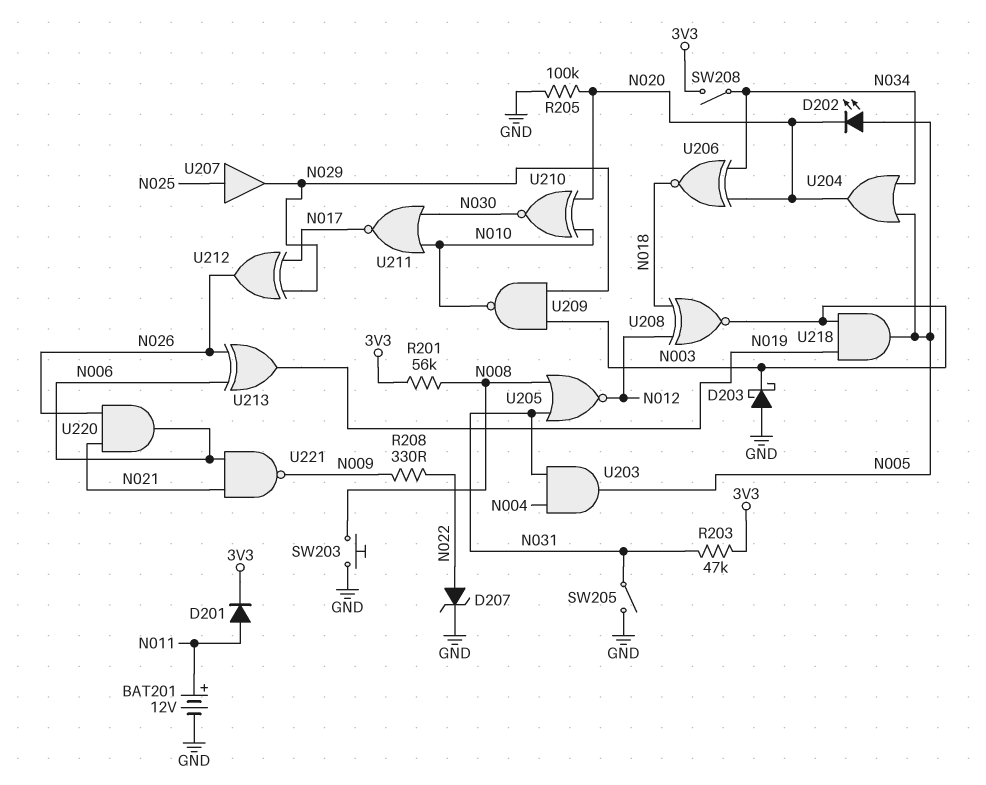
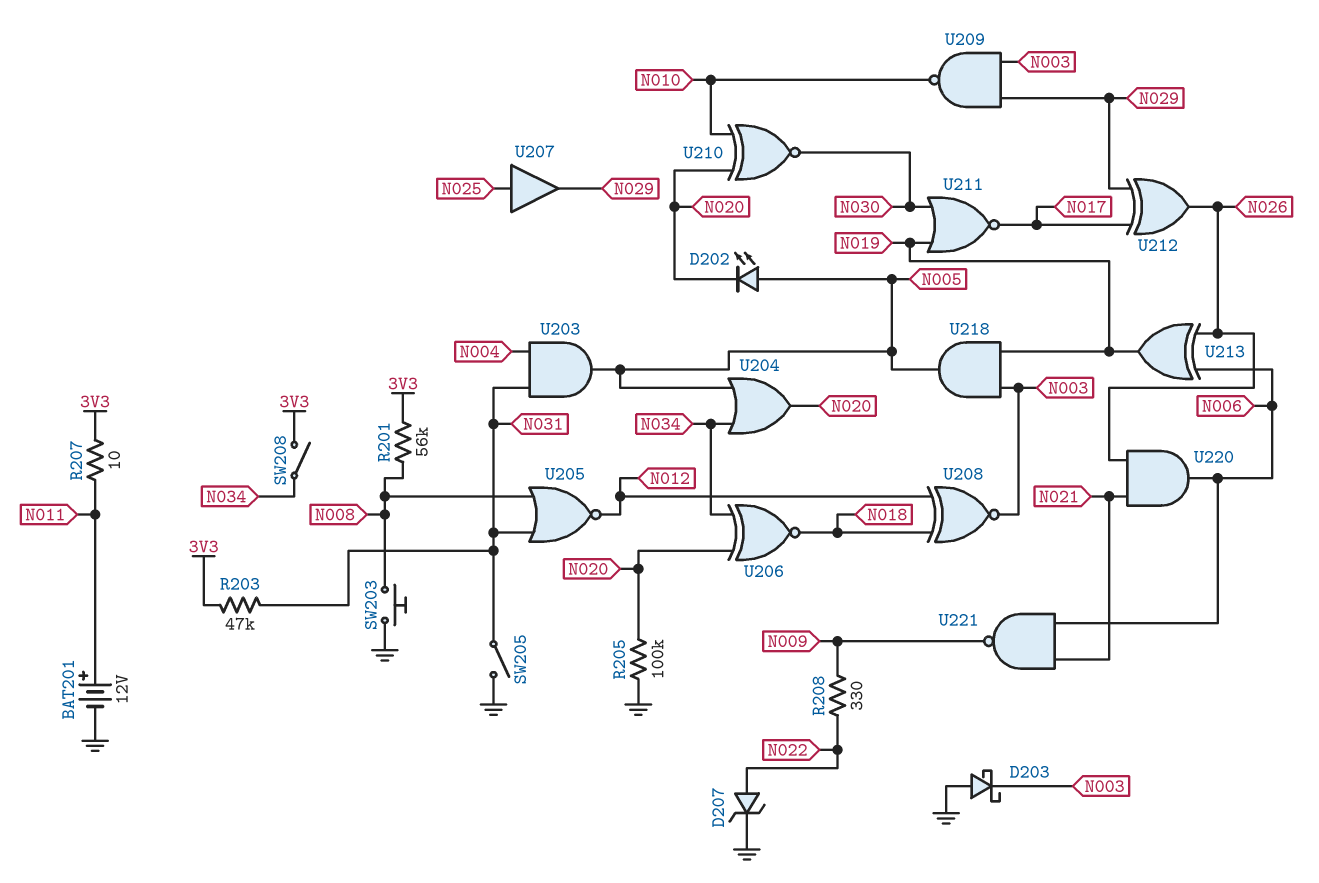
D201: diode (A N011, K 3V3) -> none
R207: none -> 10 (3V3, N011)
U211: NOR (in N010, in N030, out N017) -> NOR (in N019, in N030, out N017)

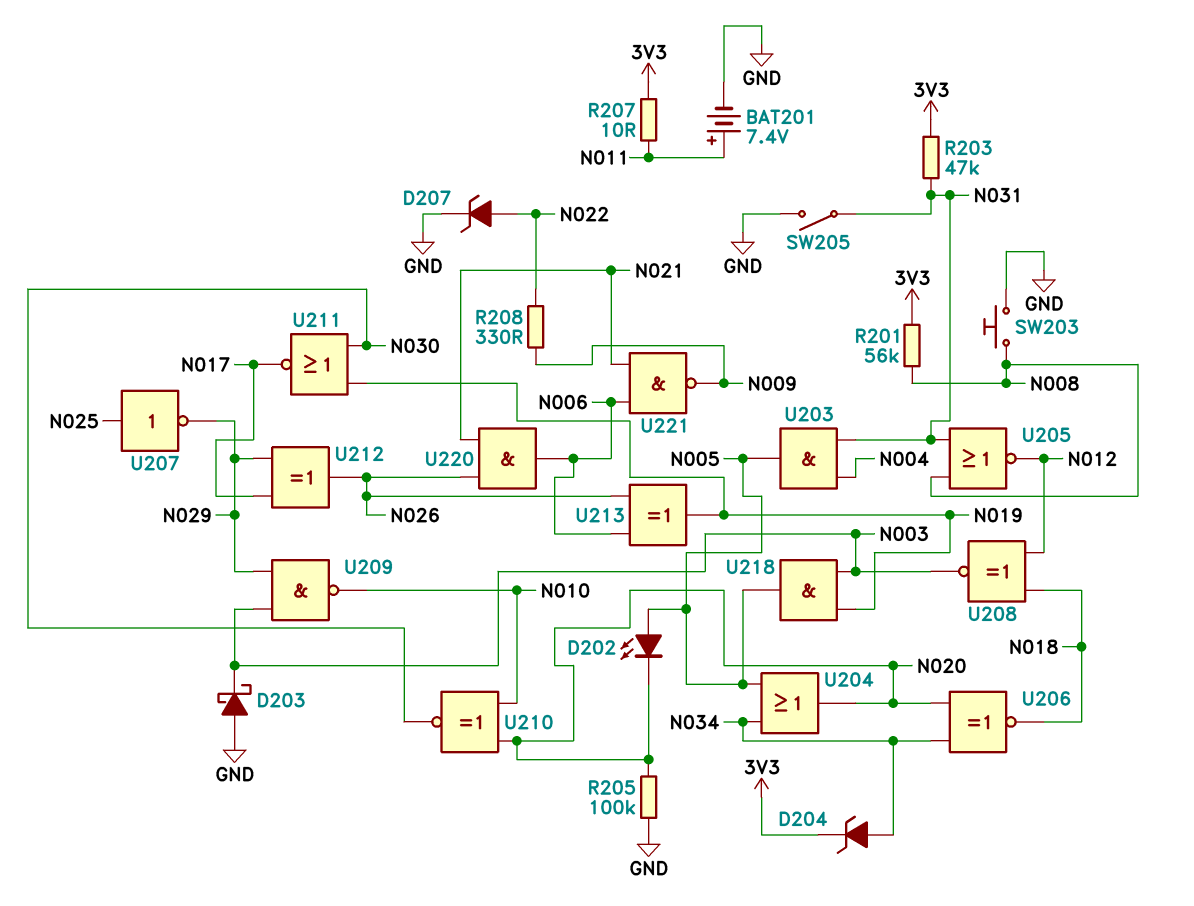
BAT201: 12V (plus N011, minus GND) -> 7.4V (plus N011, minus GND)
D204: none -> zener (A N034, K 3V3)
SW208: switch (3V3, N034) -> none
U207: buffer (in N025, out N029) -> NOT (in N025, out N029)

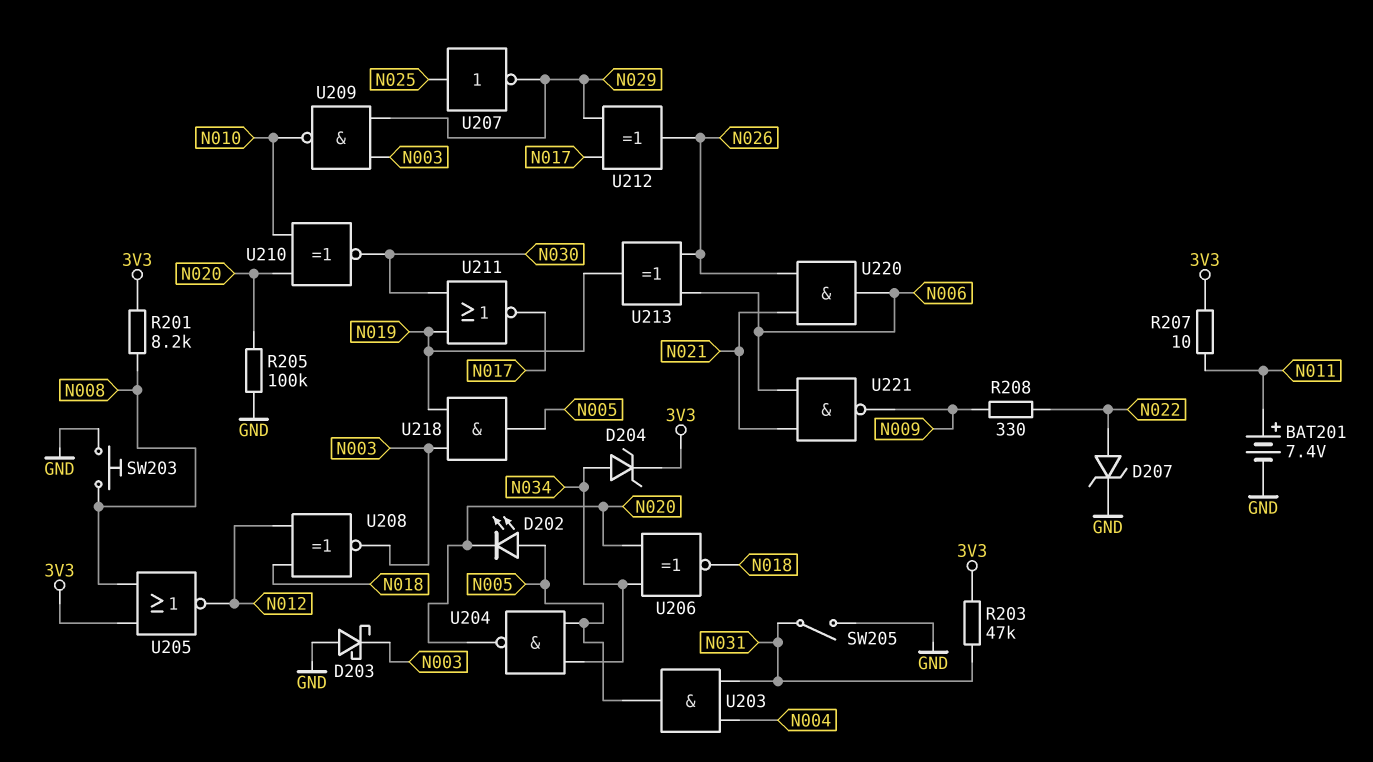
R201: 56k (3V3, N008) -> 8.2k (3V3, N008)
U204: OR (in N005, in N034, out N020) -> NAND (in N005, in N034, out N020)
U205: NOR (in N008, in N031, out N012) -> NOR (in 3V3, in N008, out N012)

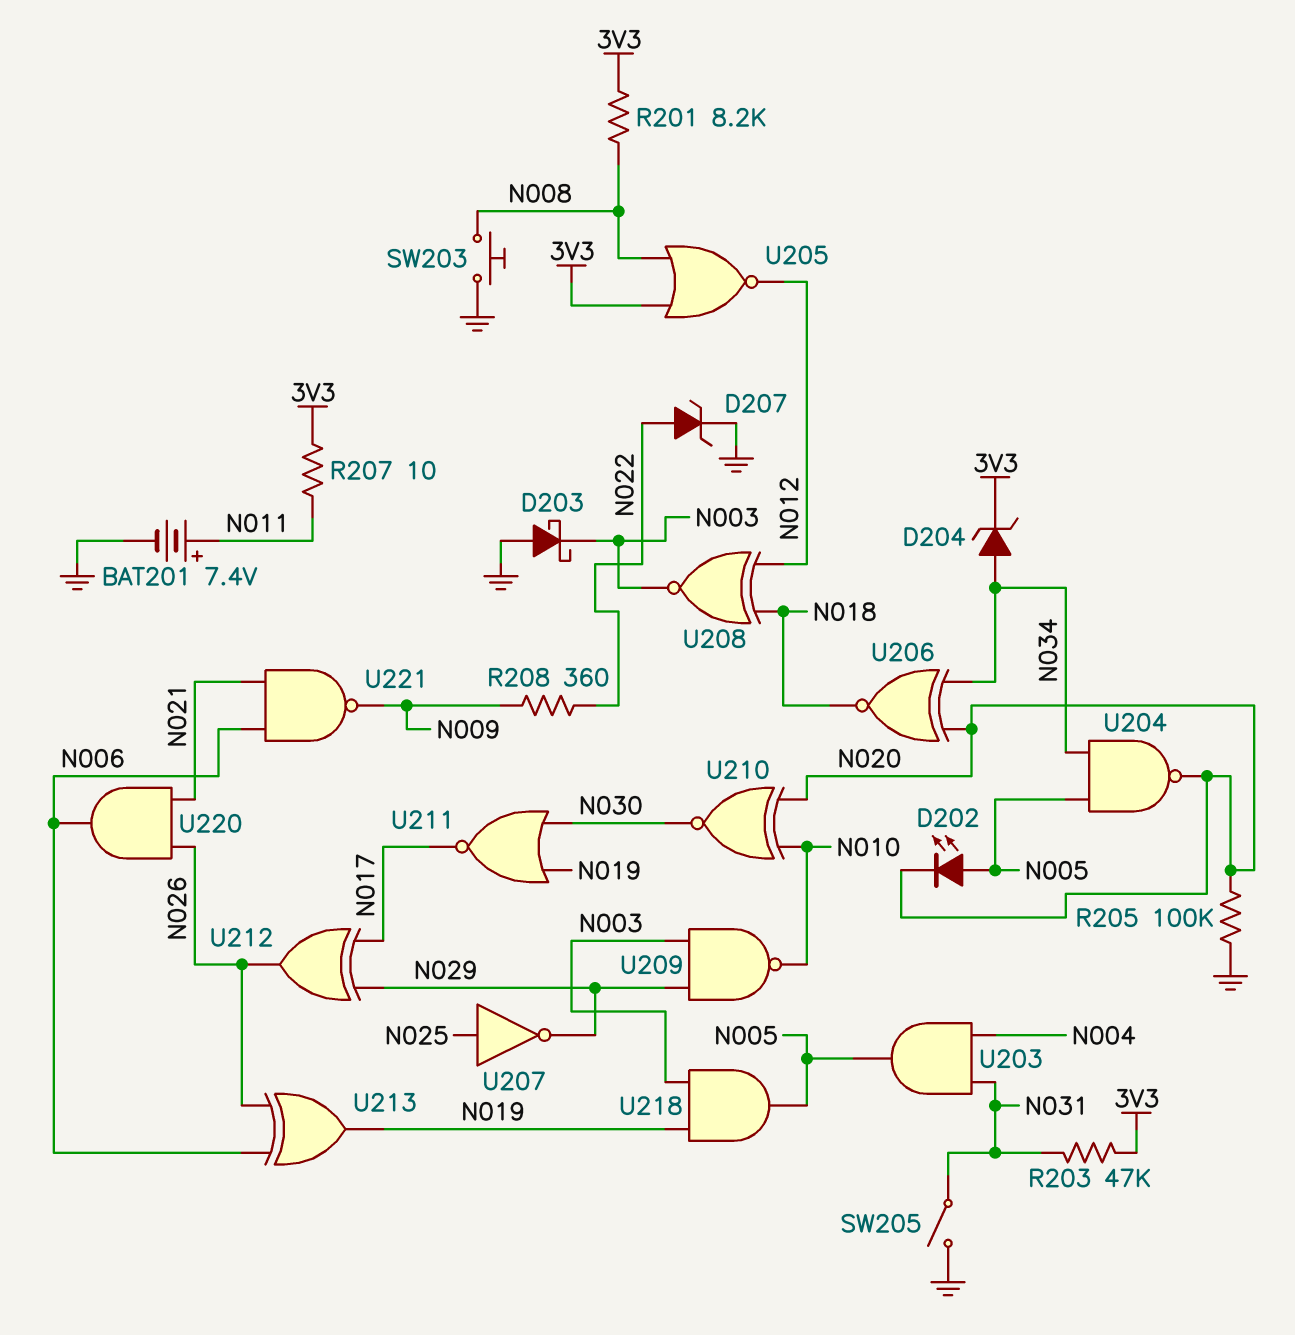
R208: 330 (N009, N022) -> 360 (N009, N022)

